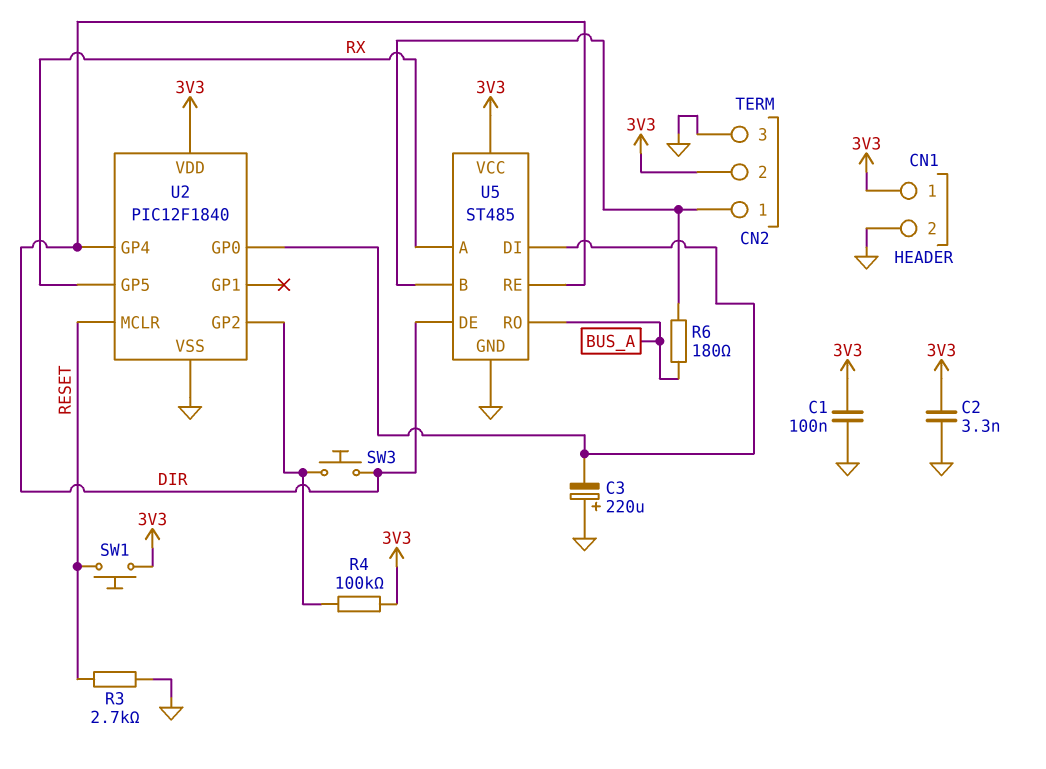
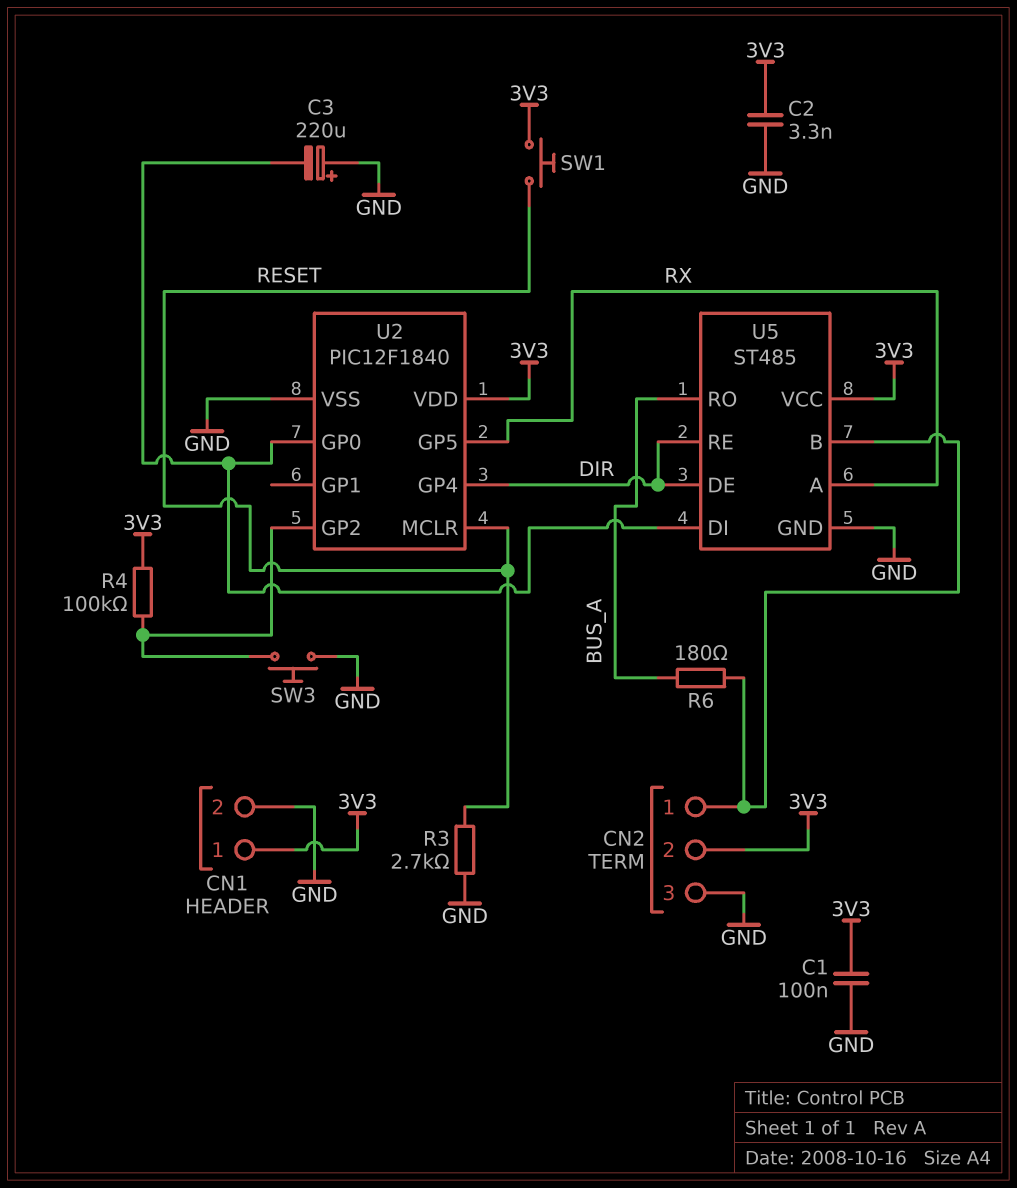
SW3: button (DIR, U2/GP2) -> button (GND, U2/GP2)

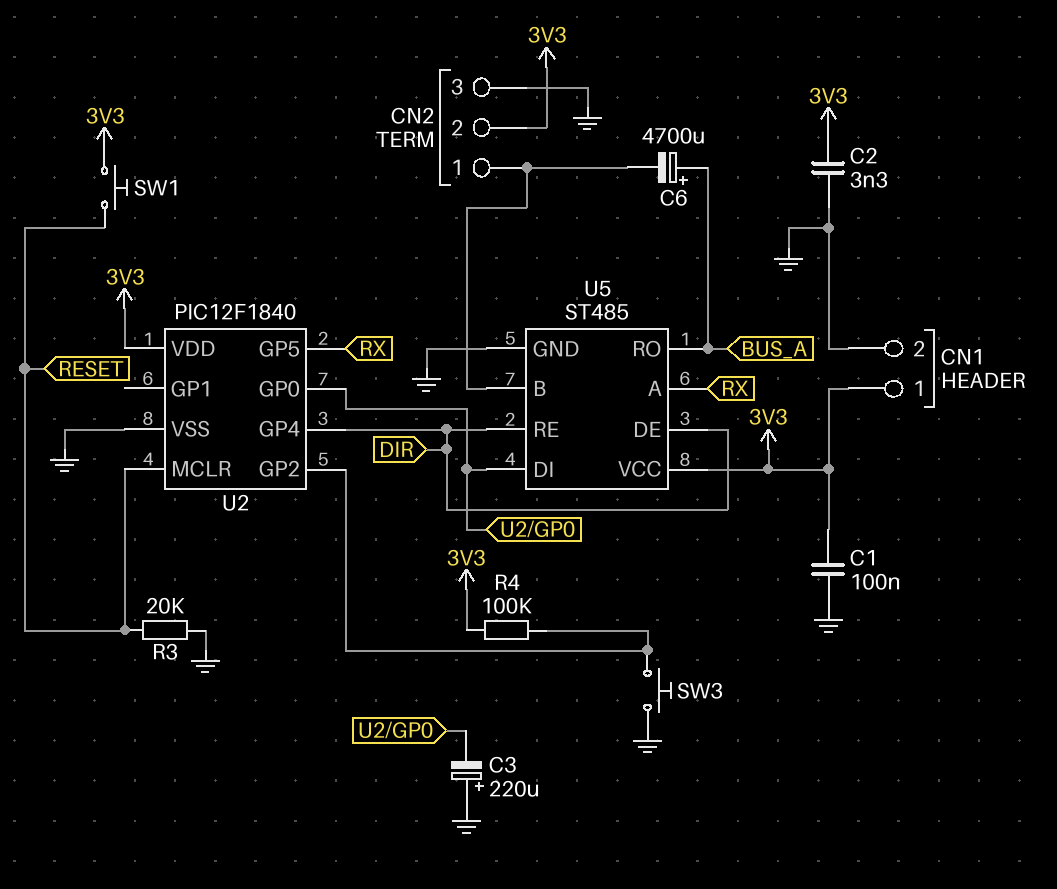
C6: none -> 4700uF (plus BUS_A, minus CN2/1)
R3: 2.7k (GND, RESET) -> 20k (GND, RESET)
R6: 180 (BUS_A, CN2/1) -> none

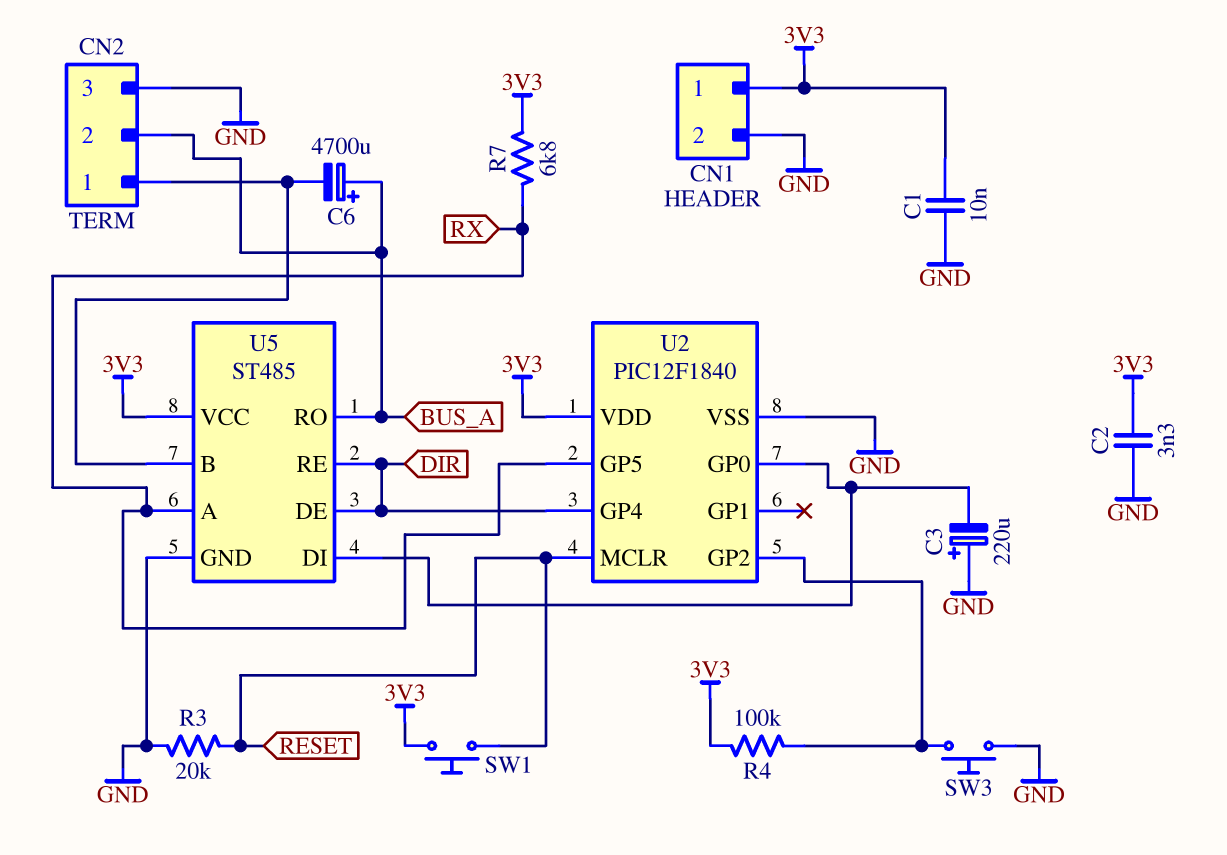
C1: 100nF (3V3, GND) -> 10nF (3V3, GND)
CN2 pin 2: 3V3 -> BUS_A
R7: none -> 6.8k (3V3, RX)

